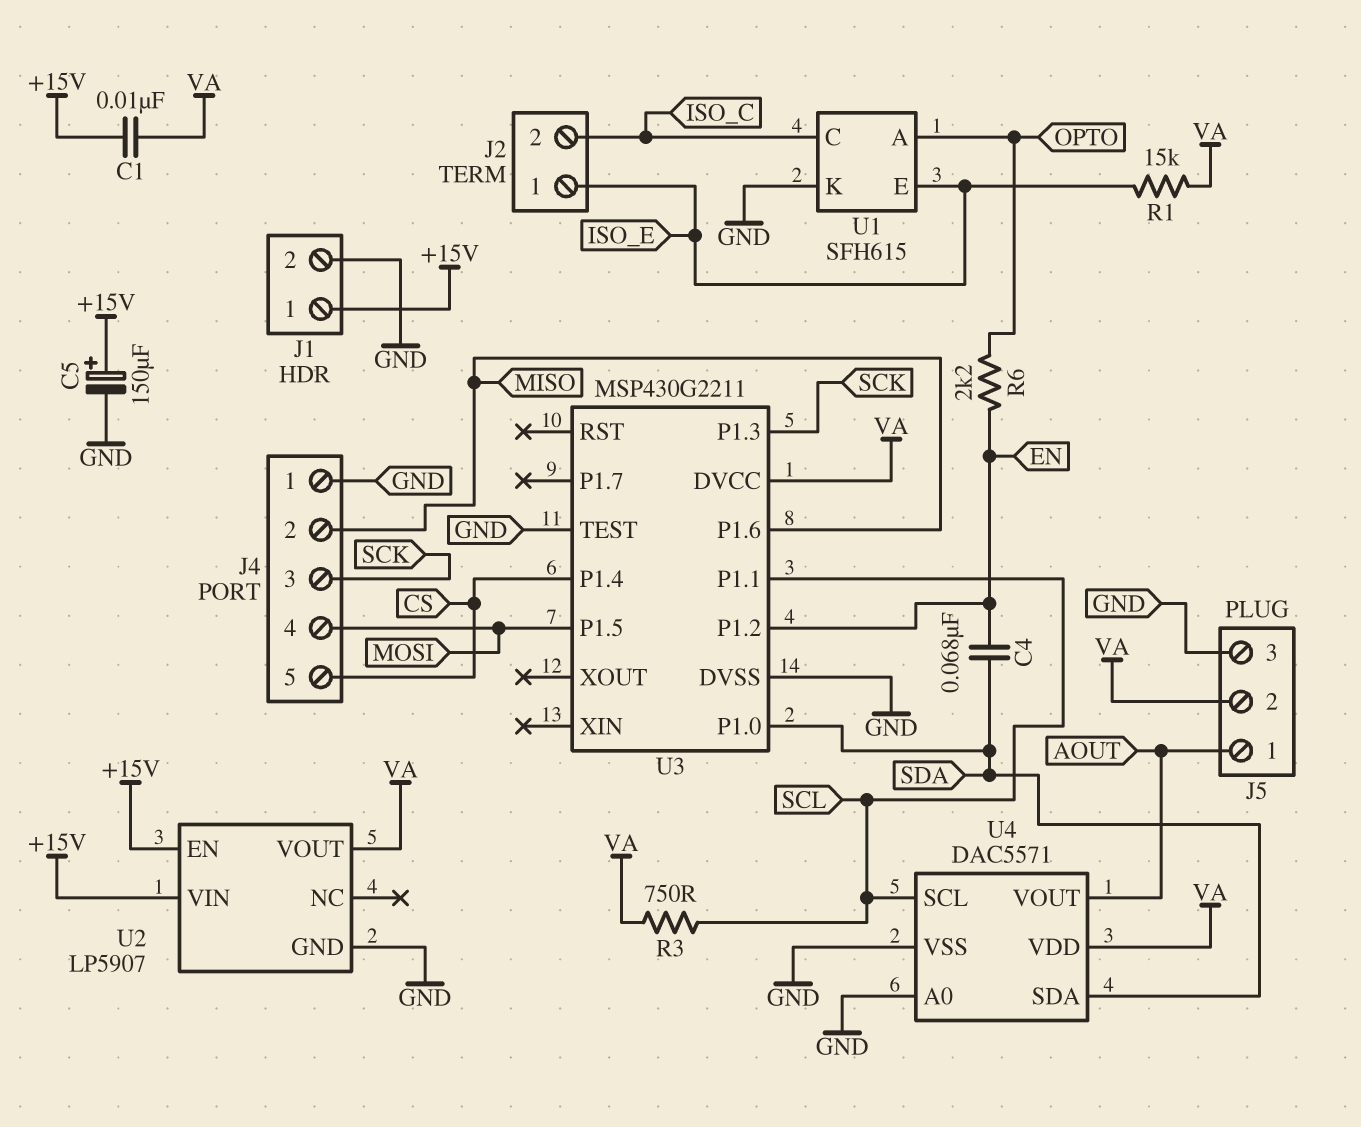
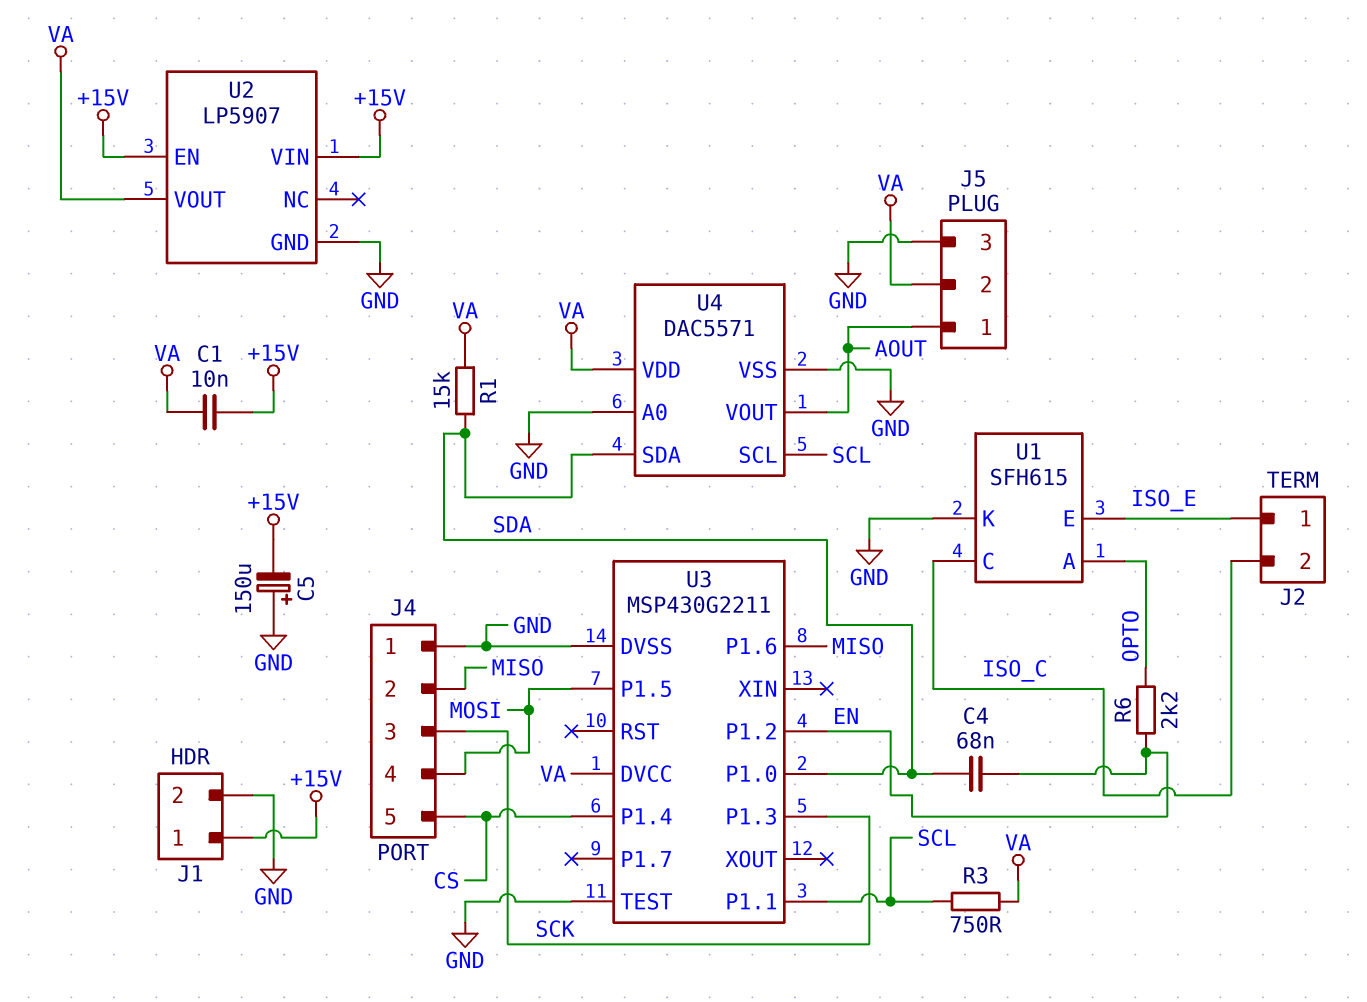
C5: 150uF (plus +15V, minus GND) -> 150uF (plus GND, minus +15V)
R1: 15k (ISO_E, VA) -> 15k (SDA, VA)

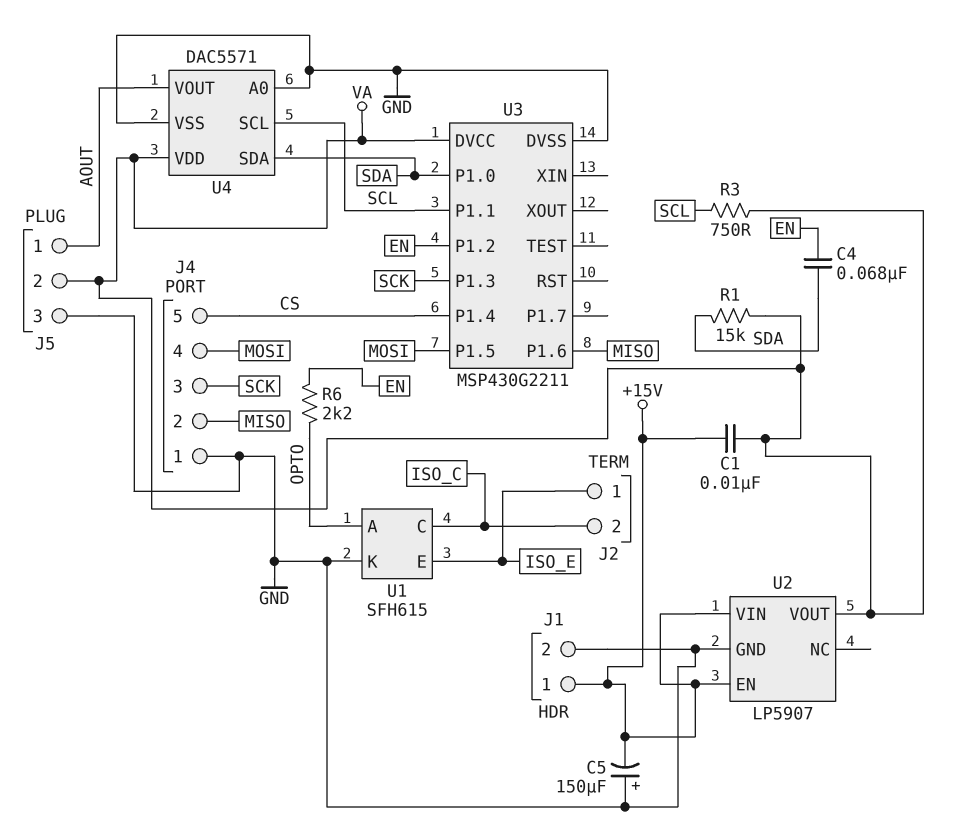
U3 pin TEST: GND -> none

